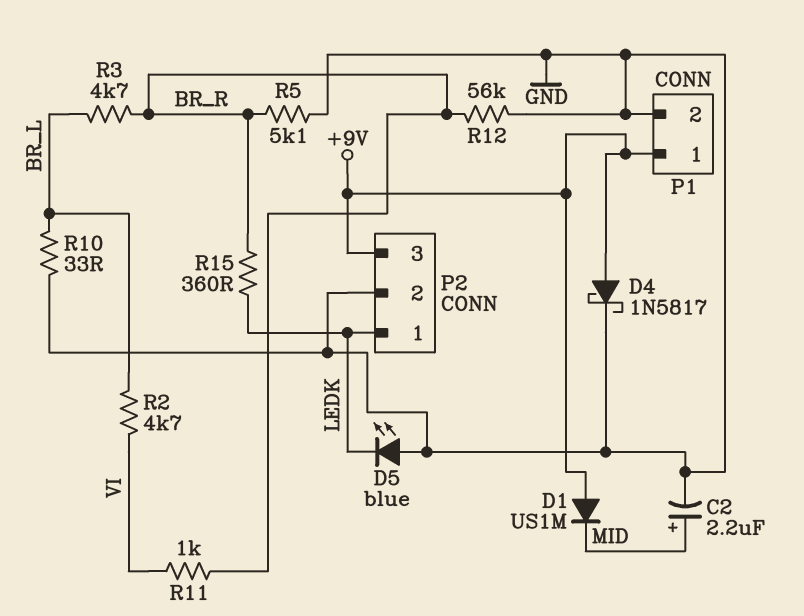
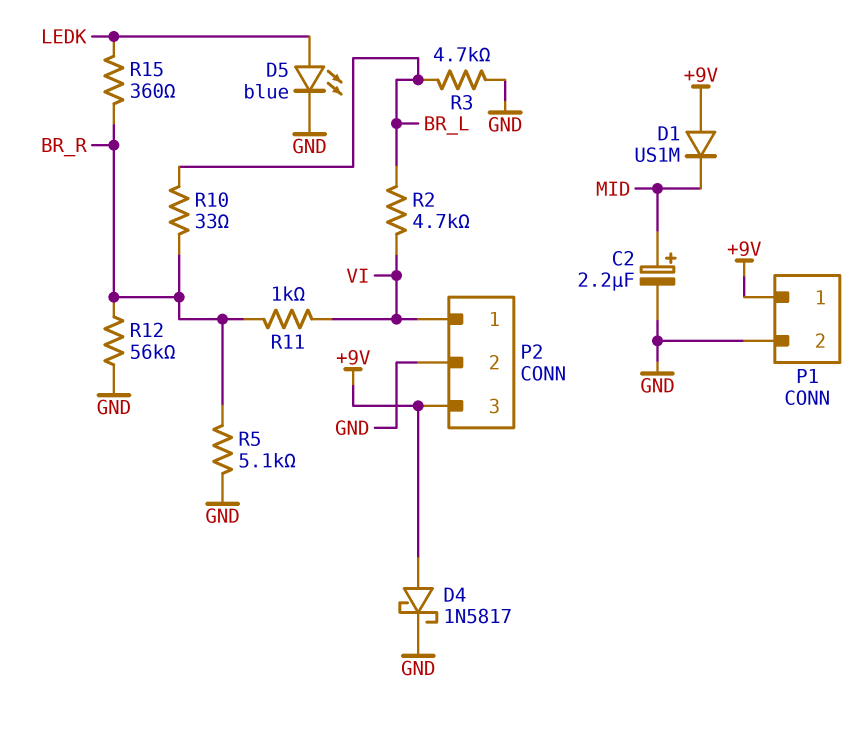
D5: LED blue (A GND, K LEDK) -> LED blue (A LEDK, K GND)
P2 pin 1: LEDK -> VI
R3: 4.7k (BR_L, BR_R) -> 4.7k (BR_L, GND)
R10: 33 (BR_L, GND) -> 33 (BR_L, BR_R)

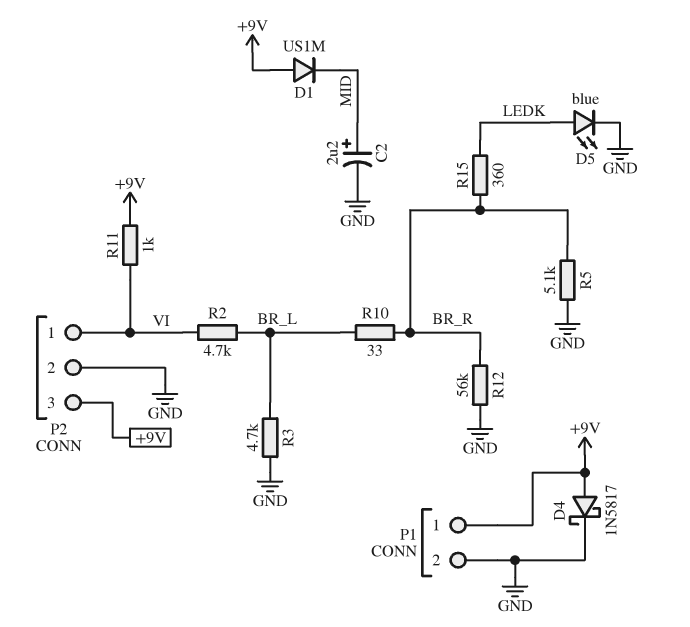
R11: 1k (BR_R, VI) -> 1k (+9V, VI)

